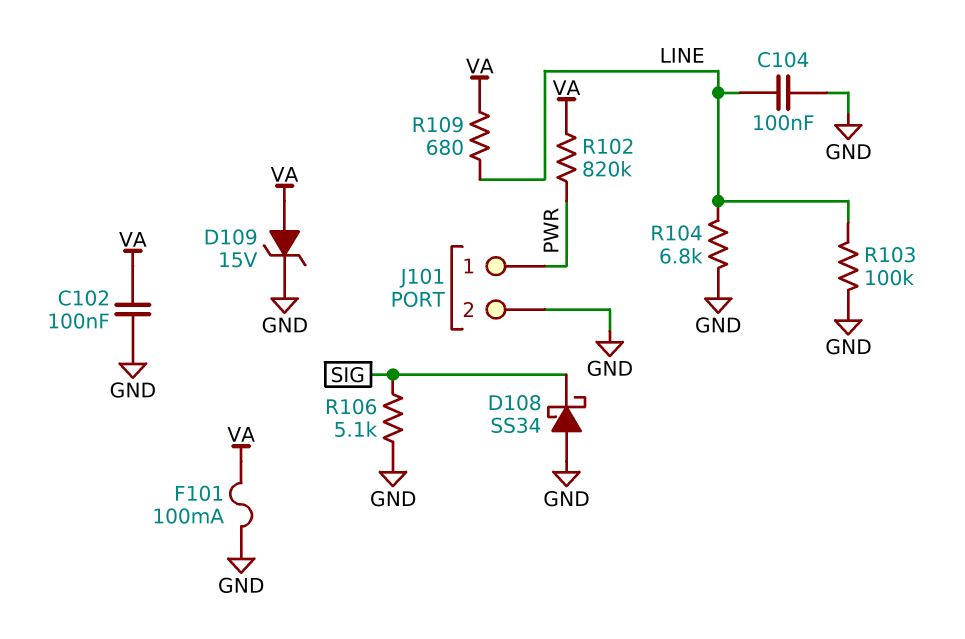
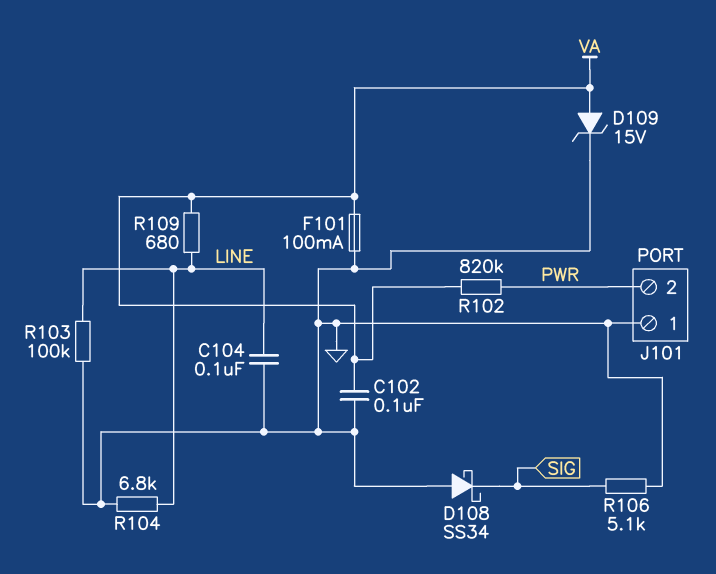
J101 pin 1: PWR -> GND
J101 pin 2: GND -> PWR

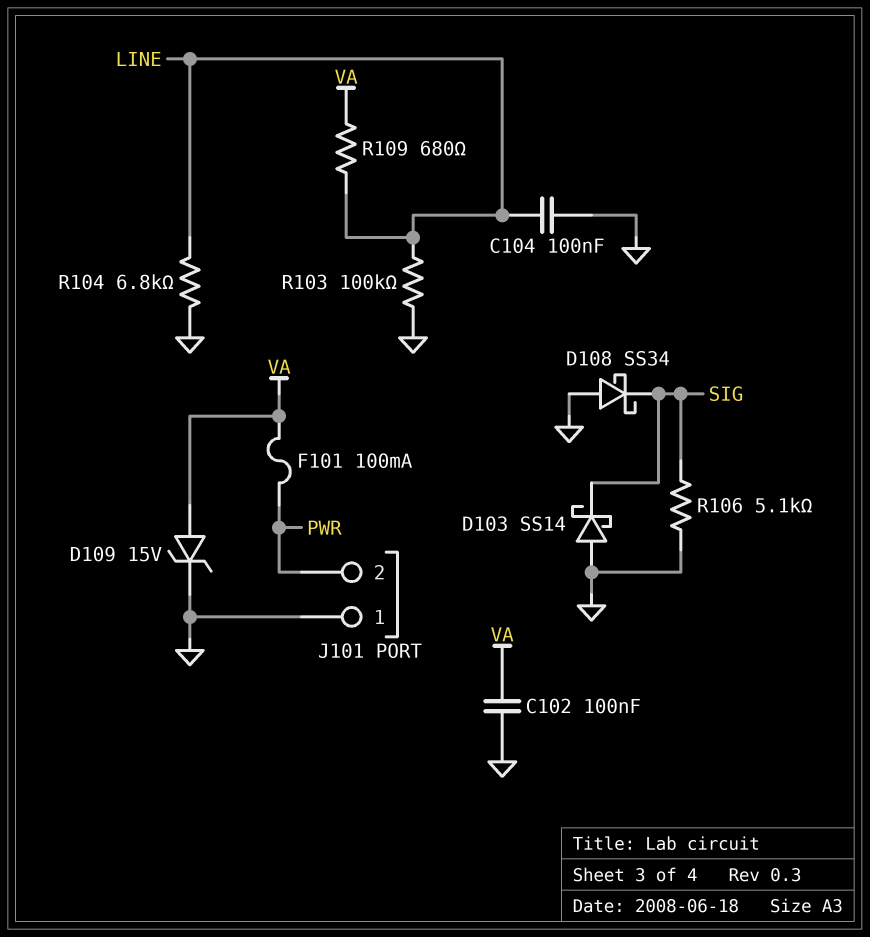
D103: none -> schottky SS14 (A GND, K SIG)
F101: 100mA (GND, VA) -> 100mA (PWR, VA)
R102: 820k (PWR, VA) -> none

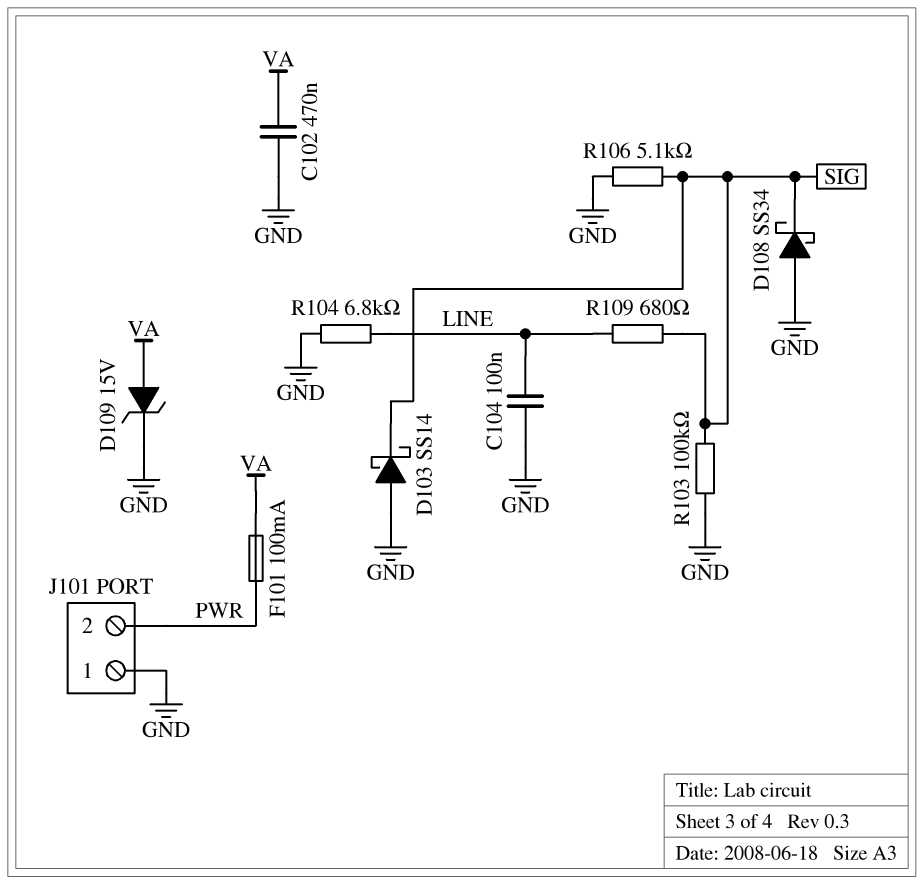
C102: 100nF (GND, VA) -> 470nF (GND, VA)
R103: 100k (GND, LINE) -> 100k (GND, SIG)
R109: 680 (LINE, VA) -> 680 (LINE, SIG)

